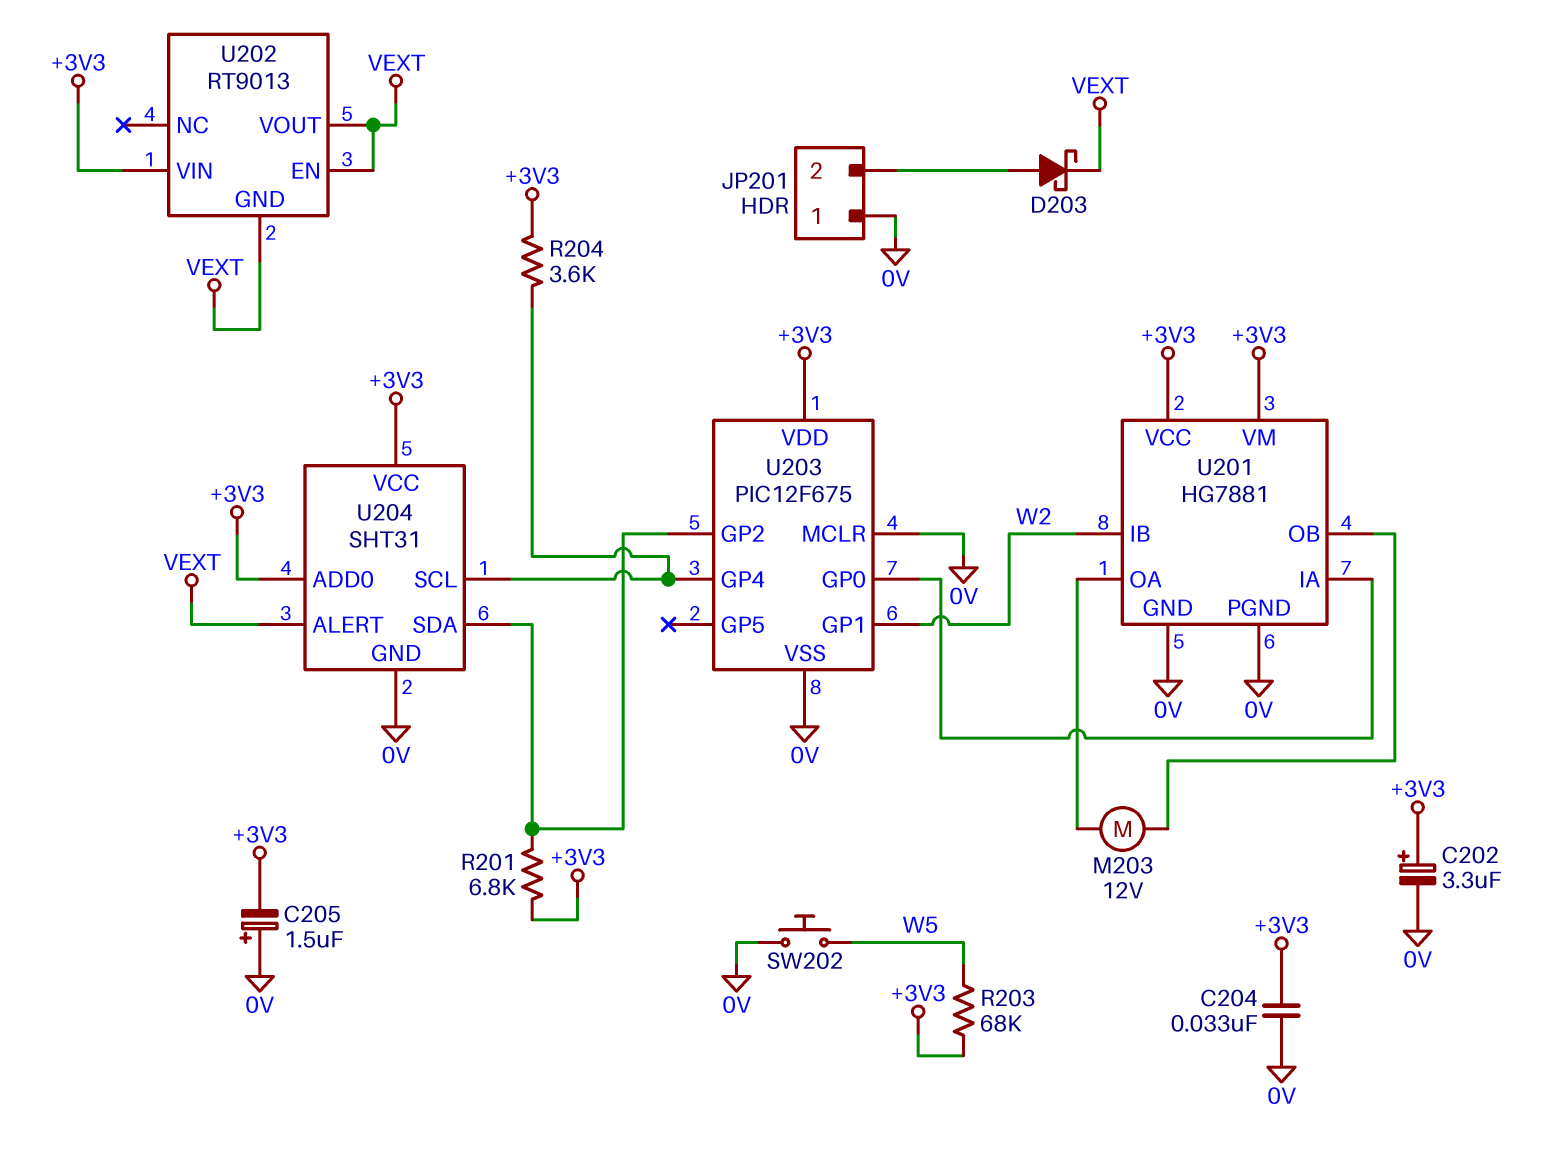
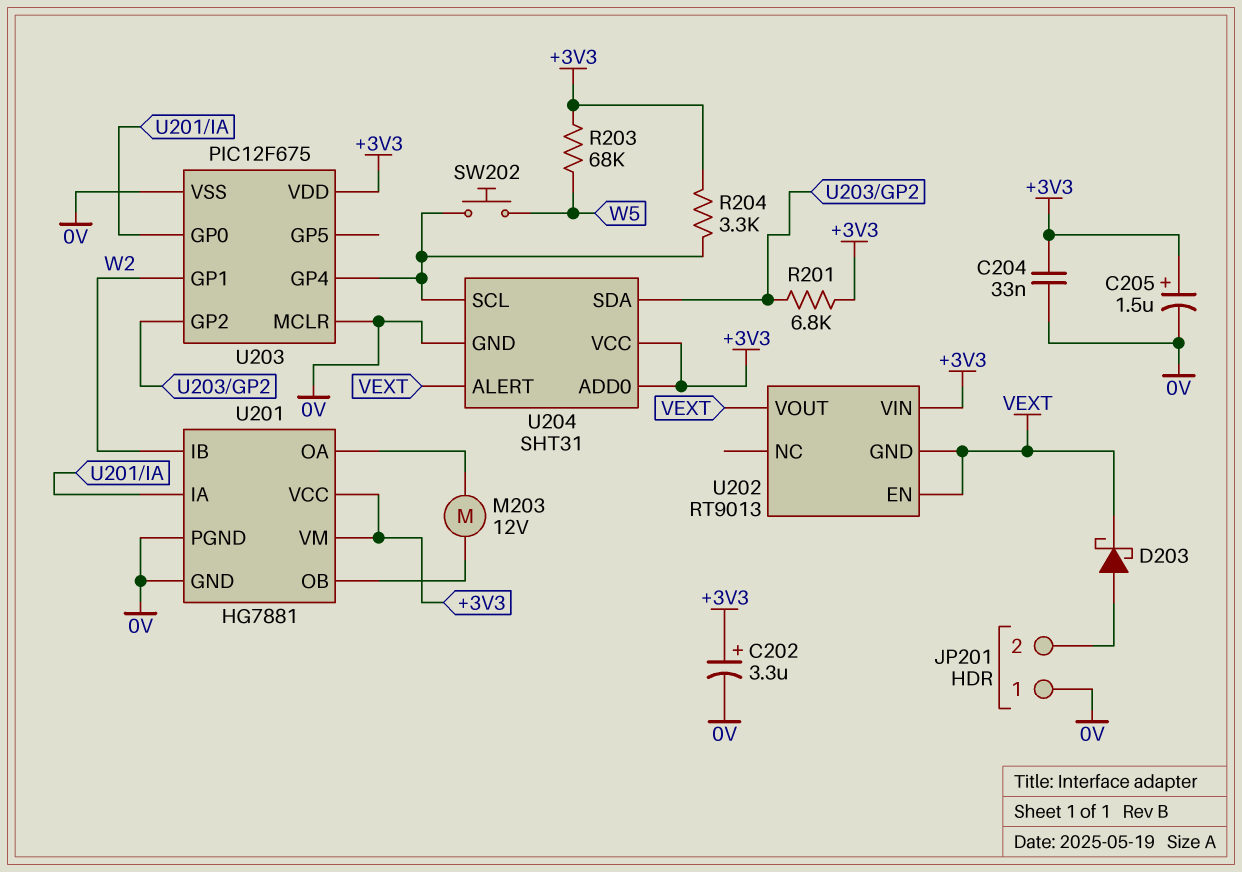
C205: 1.5uF (plus 0V, minus +3V3) -> 1.5uF (plus +3V3, minus 0V)
R204: 3.6k (+3V3, U203/GP4) -> 3.3k (+3V3, U203/GP4)
SW202: button (0V, W5) -> button (U203/GP4, W5)

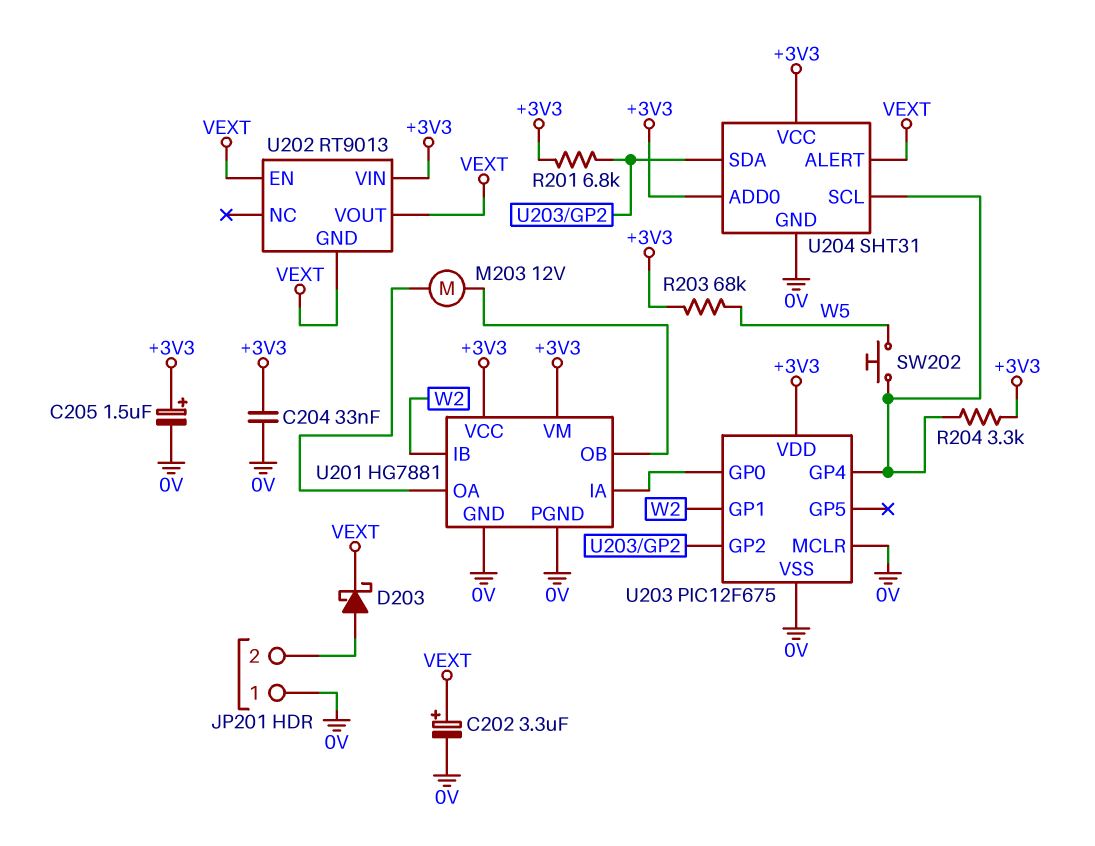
C202: 3.3uF (plus +3V3, minus 0V) -> 3.3uF (plus VEXT, minus 0V)

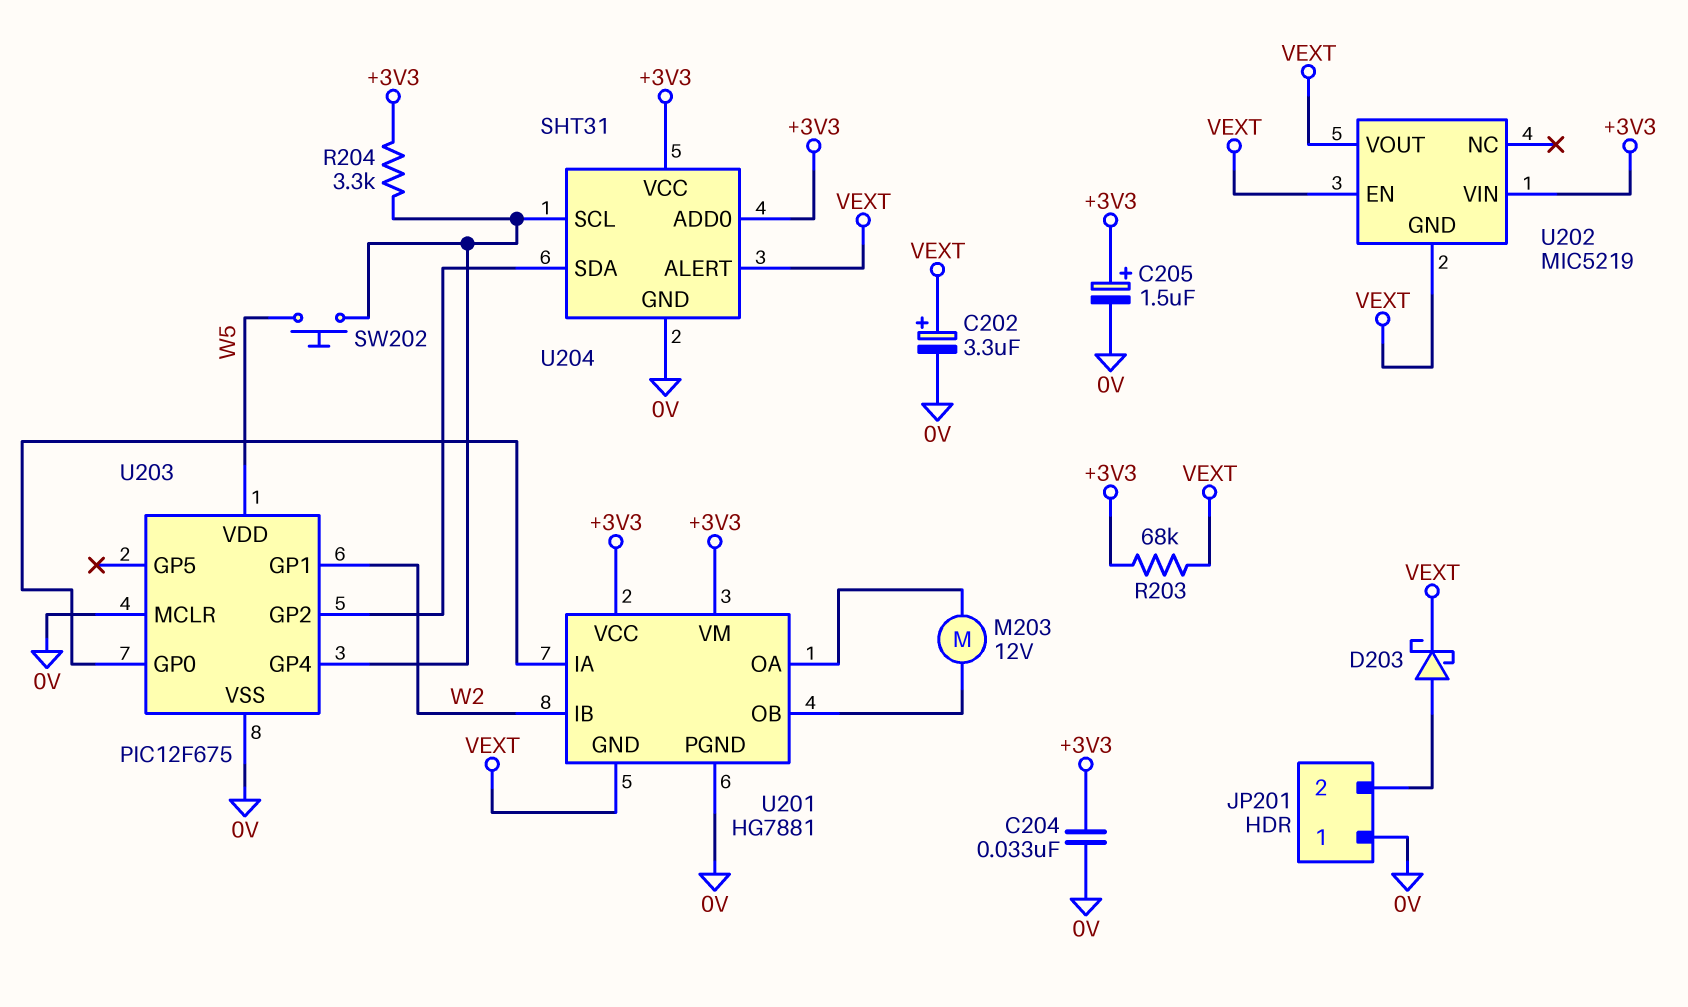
R201: 6.8k (+3V3, U203/GP2) -> none
R203: 68k (+3V3, W5) -> 68k (+3V3, VEXT)
U201 pin GND: 0V -> VEXT
U202: RT9013 -> MIC5219
U203 pin VDD: +3V3 -> W5

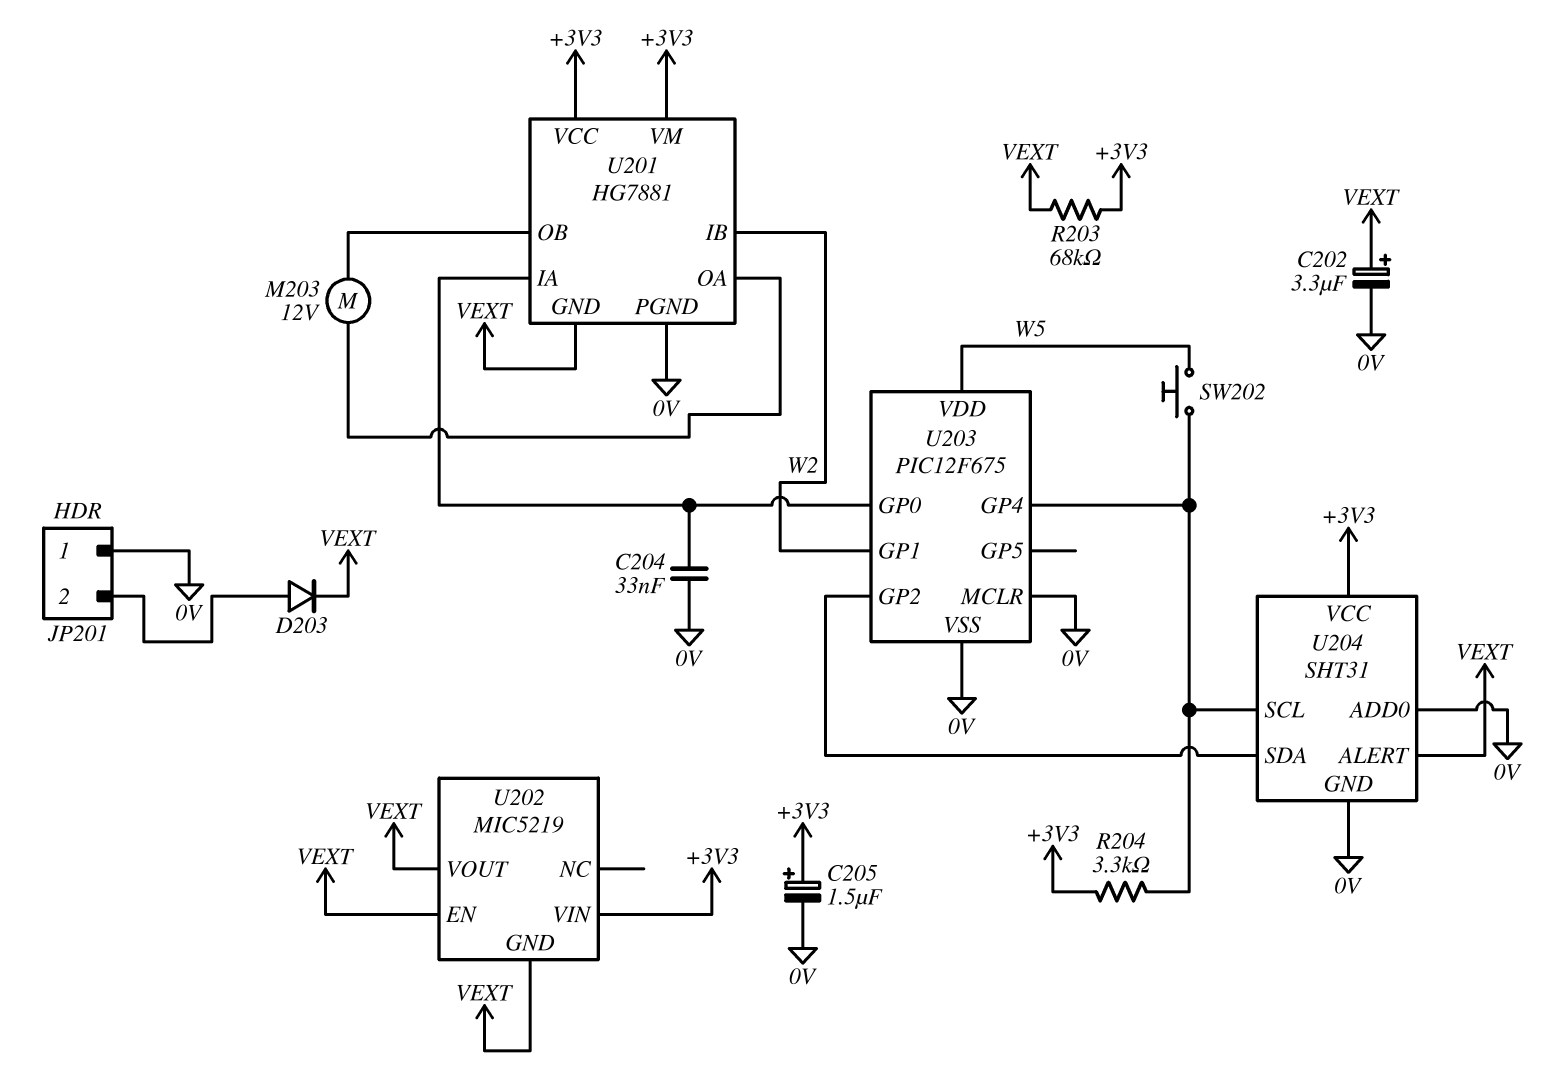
C204: 33nF (+3V3, 0V) -> 33nF (0V, U201/IA)
D203: schottky (A JP201/2, K VEXT) -> diode (A JP201/2, K VEXT)
U204 pin ADD0: +3V3 -> 0V

